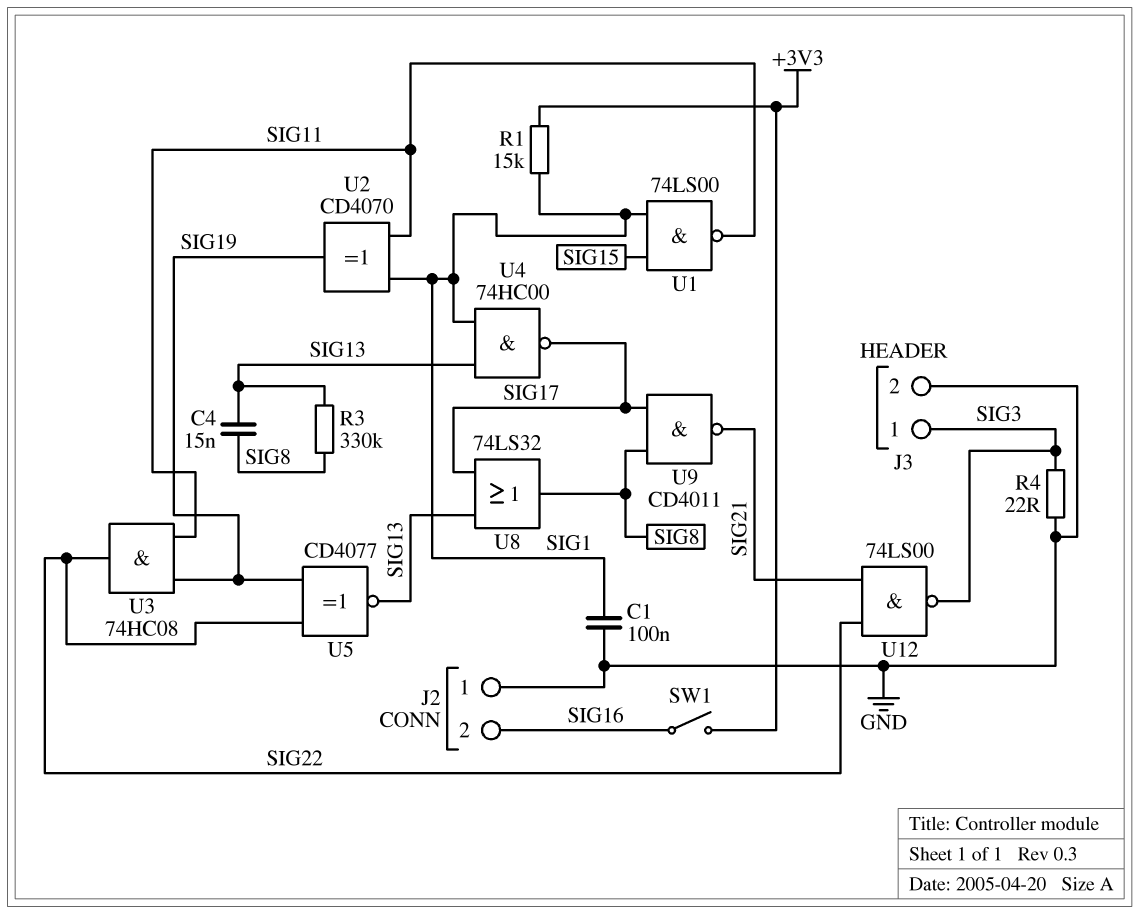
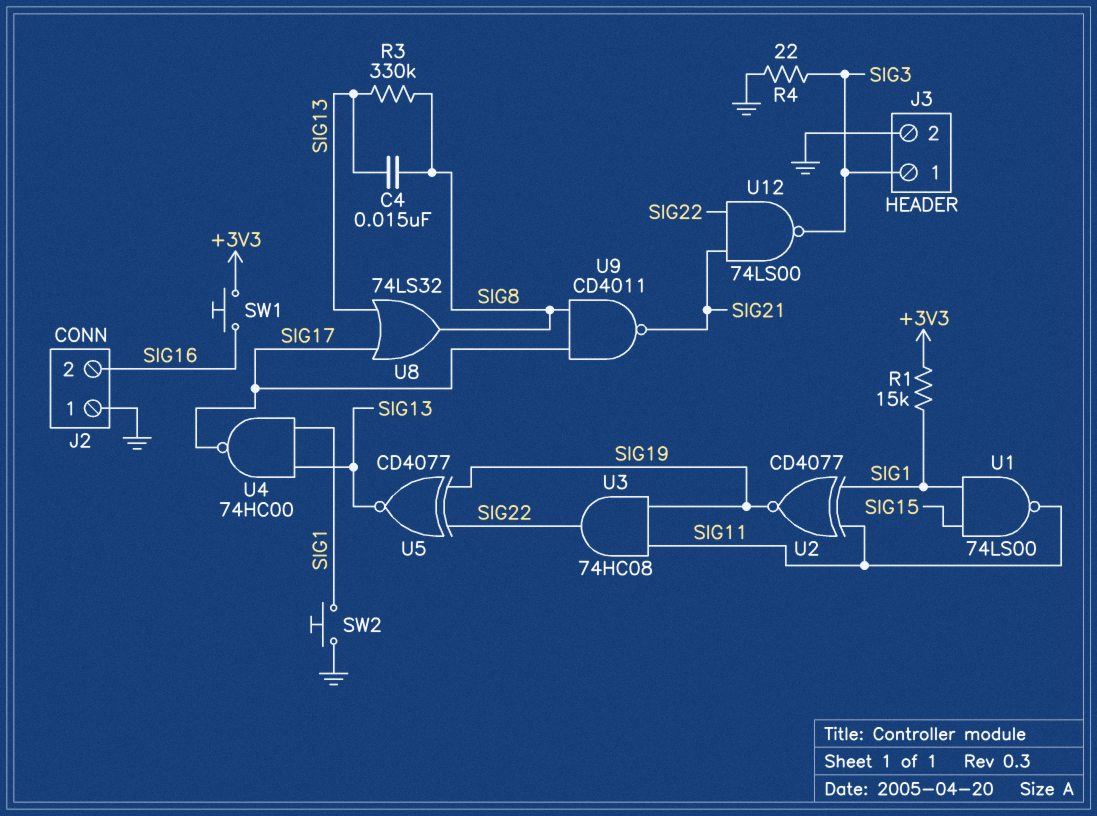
C1: 100nF (GND, SIG1) -> none
SW1: switch (+3V3, SIG16) -> button (+3V3, SIG16)
SW2: none -> button (GND, SIG1)
U2: XOR CD4070 (in SIG1, in SIG11, out SIG19) -> XNOR CD4077 (in SIG1, in SIG11, out SIG19)

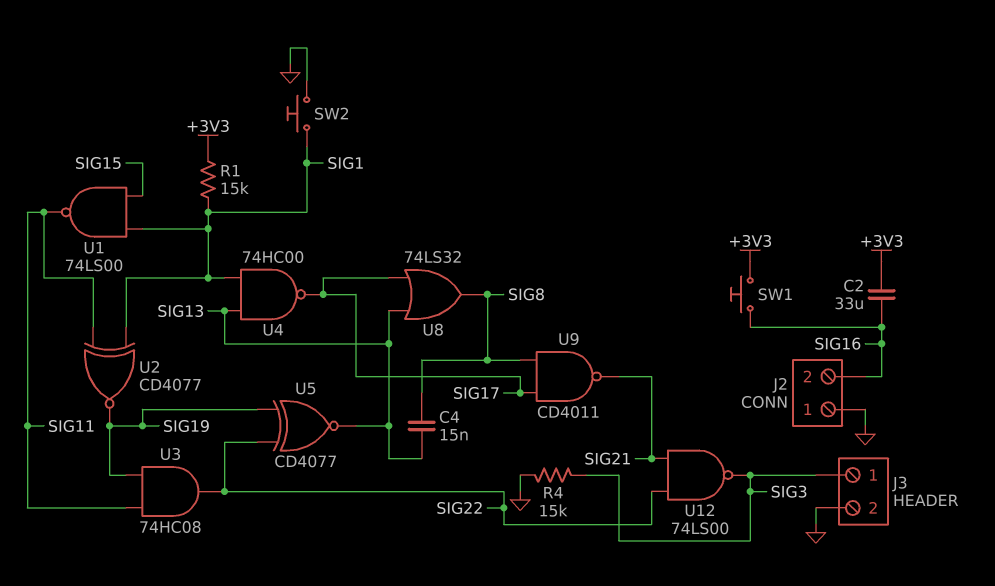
C2: none -> 33uF (+3V3, SIG16)
R3: 330k (SIG8, SIG13) -> none
R4: 22 (GND, SIG3) -> 15k (GND, SIG3)

